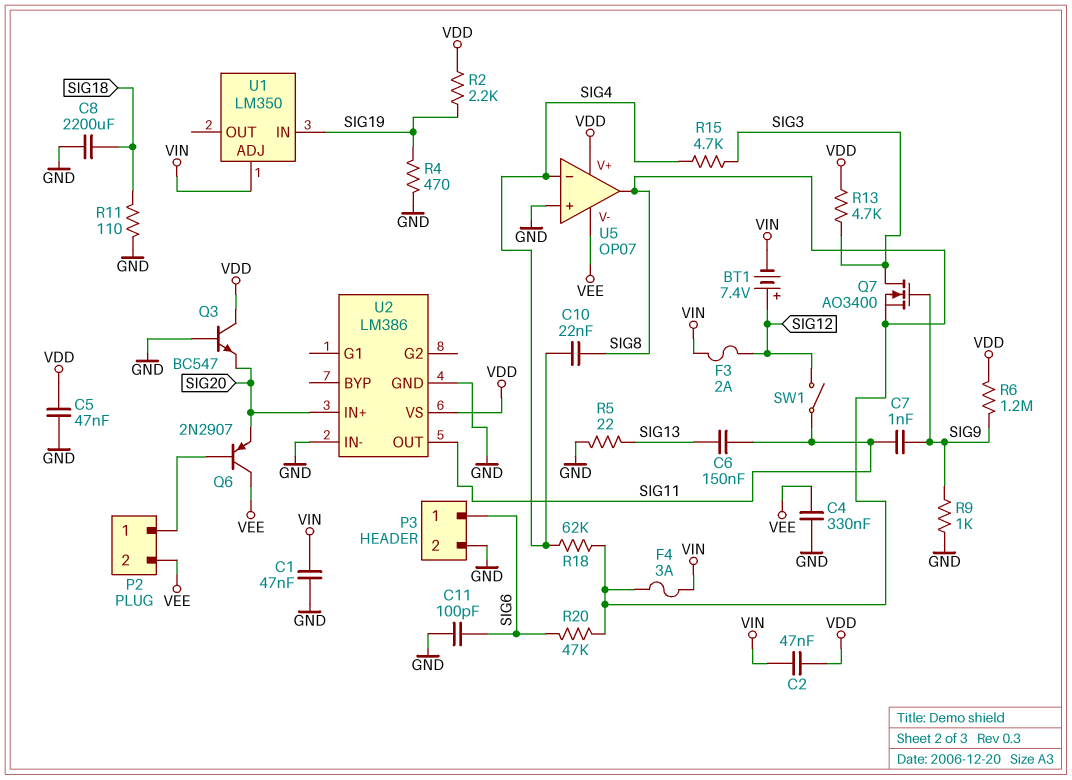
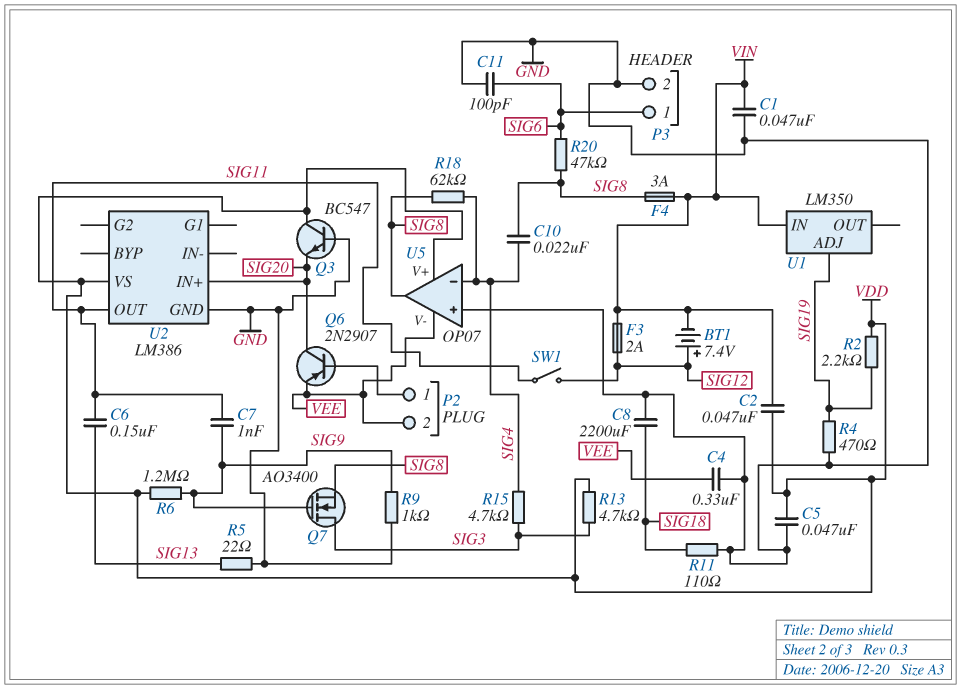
Q6: PNP 2N2907 (B P2/1, C VEE, E SIG20) -> PNP 2N2907 (B P2/1, C SIG20, E VEE)
U1 pin ADJ: VIN -> SIG19
U1 pin IN: SIG19 -> VIN
U2 pin IN-: GND -> none

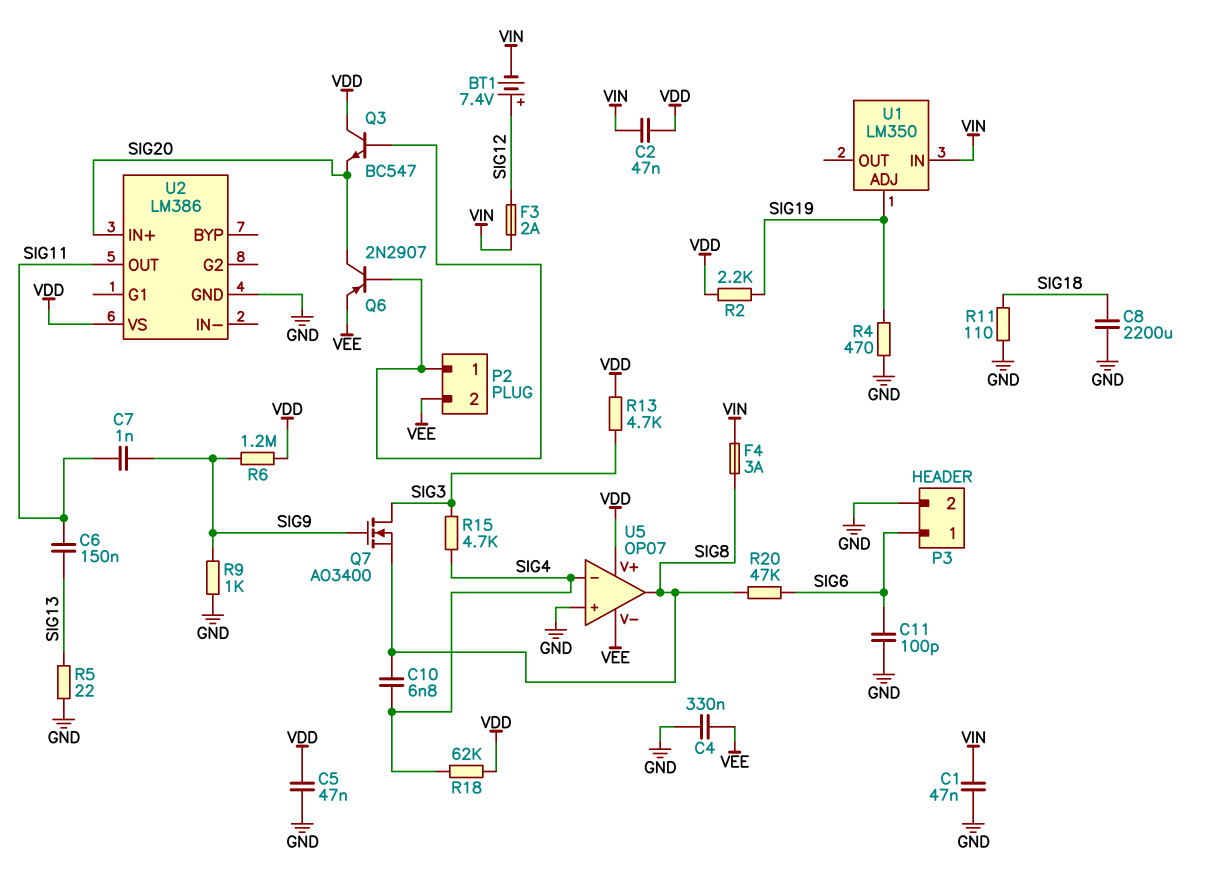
C10: 22nF (SIG4, SIG8) -> 6.8nF (SIG4, SIG8)
Q3: NPN BC547 (B GND, C VDD, E SIG20) -> NPN BC547 (B P2/1, C VDD, E SIG20)
R18: 62k (SIG4, SIG8) -> 62k (SIG4, VDD)
SW1: switch (SIG11, SIG12) -> none

